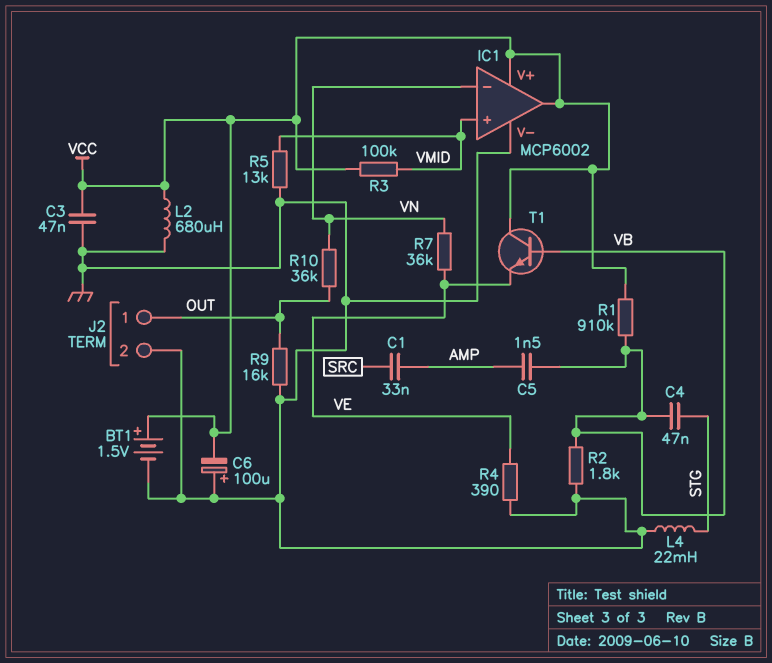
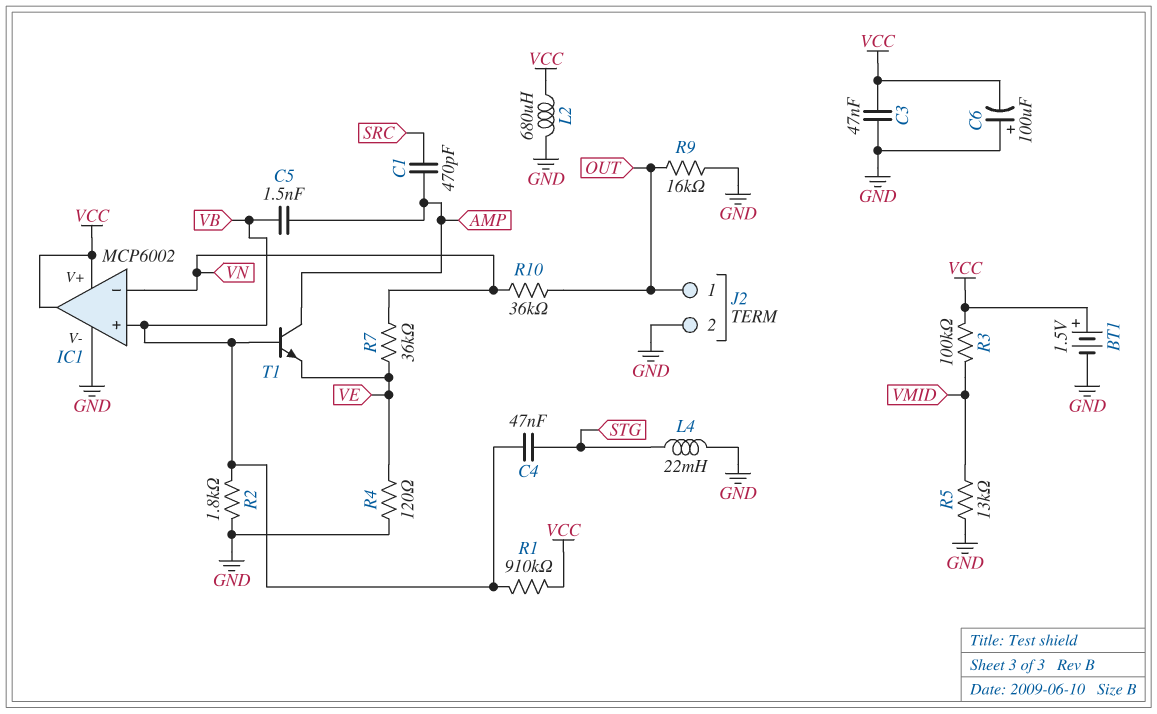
C1: 33nF (AMP, SRC) -> 470pF (AMP, SRC)
IC1 pin in+: VMID -> VB
R4: 390 (GND, VE) -> 120 (GND, VE)
T1: NPN (B VB, C VCC, E VE) -> NPN (B VB, C AMP, E VE)

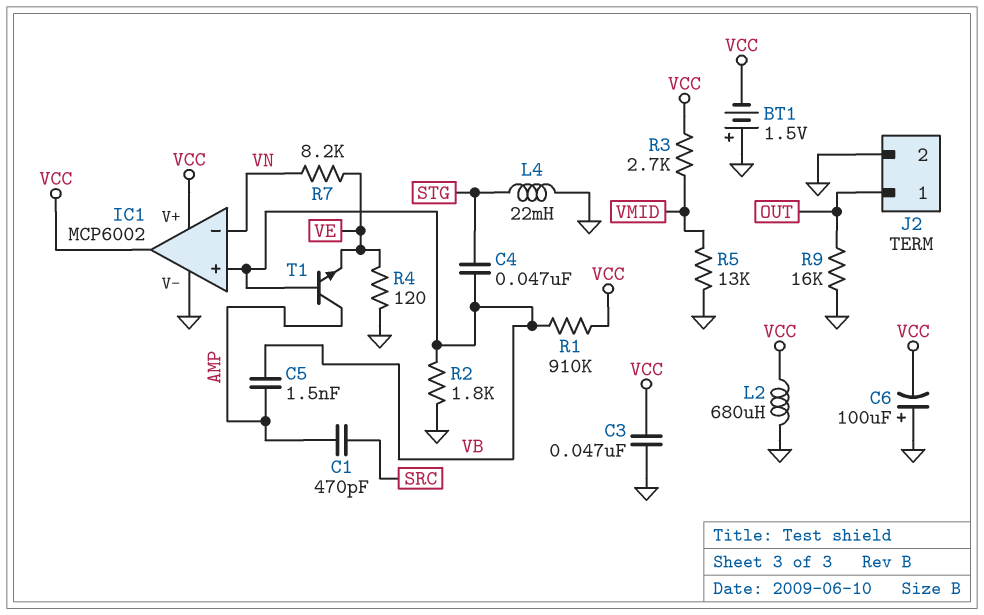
BT1: 1.5V (plus VCC, minus GND) -> 1.5V (plus GND, minus VCC)
R3: 100k (VCC, VMID) -> 2.7k (VCC, VMID)
R7: 36k (VE, VN) -> 8.2k (VE, VN)
R10: 36k (OUT, VN) -> none

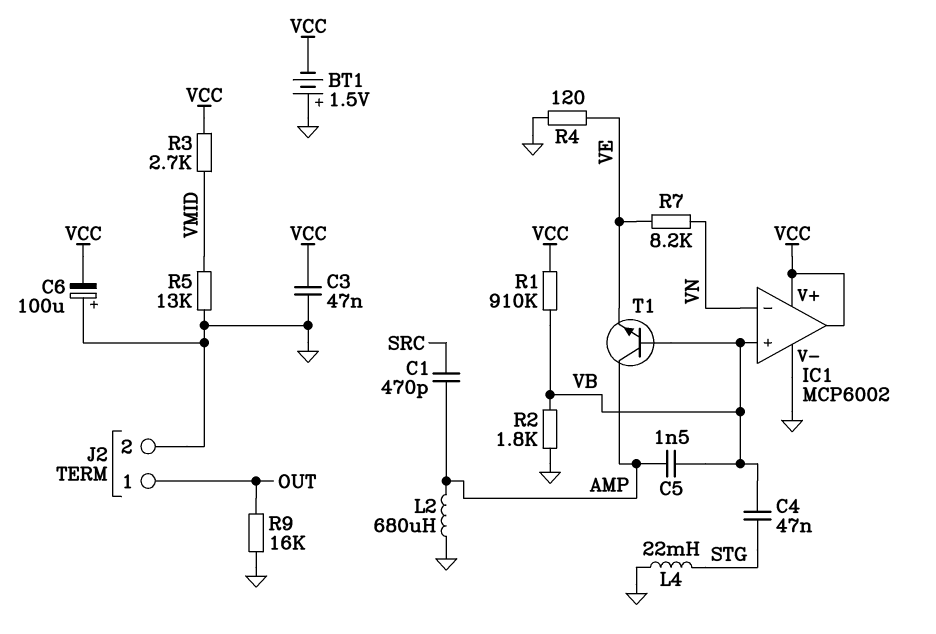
L2: 680uH (GND, VCC) -> 680uH (AMP, GND)

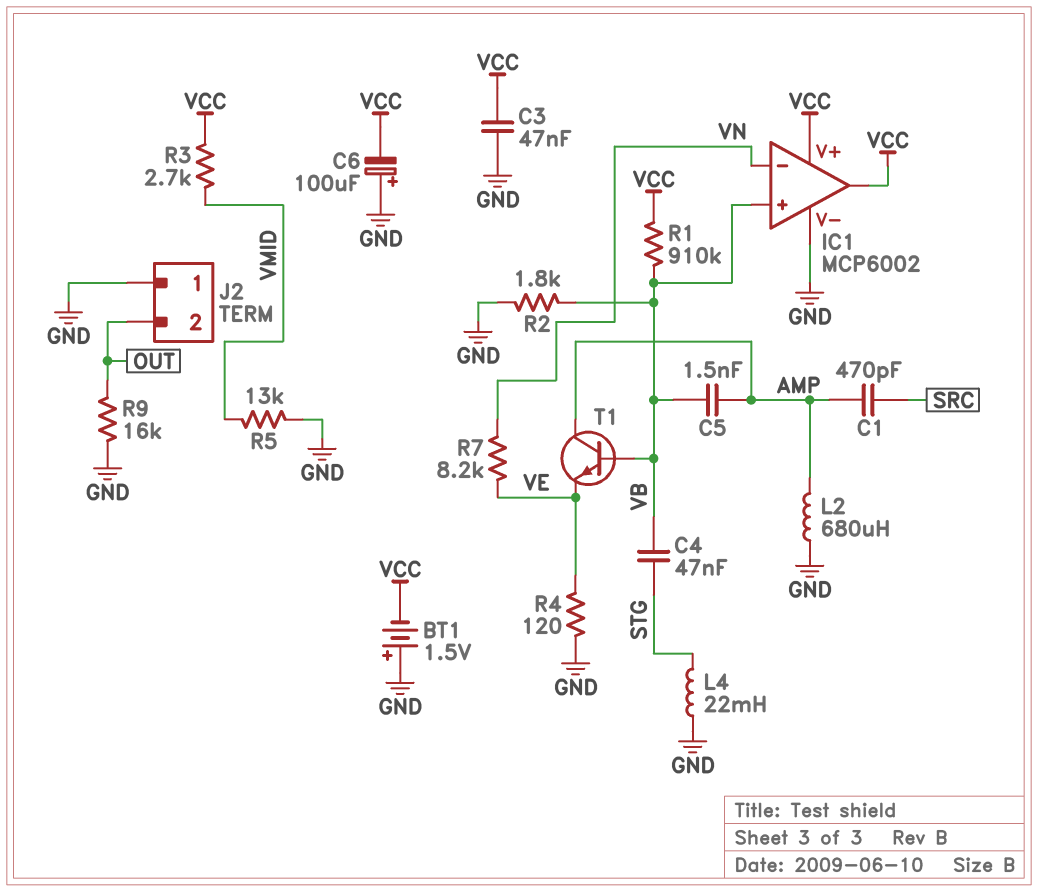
J2 pin 1: OUT -> GND
J2 pin 2: GND -> OUT

